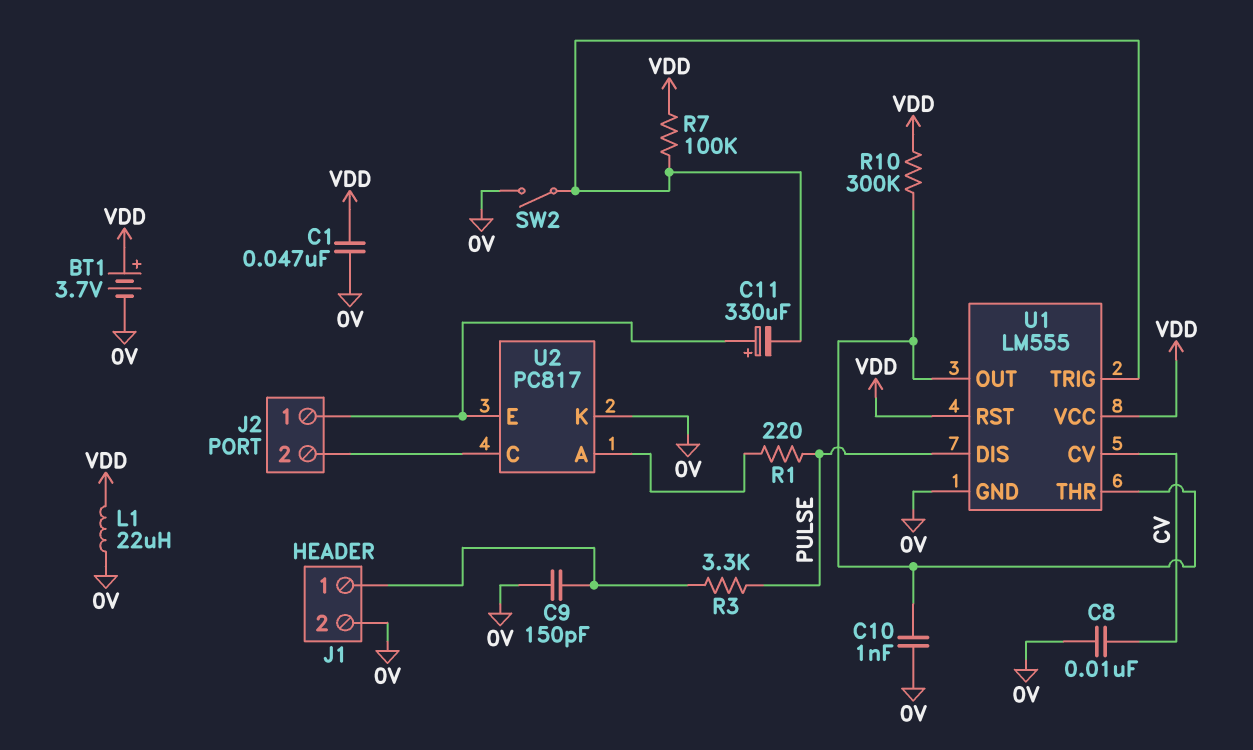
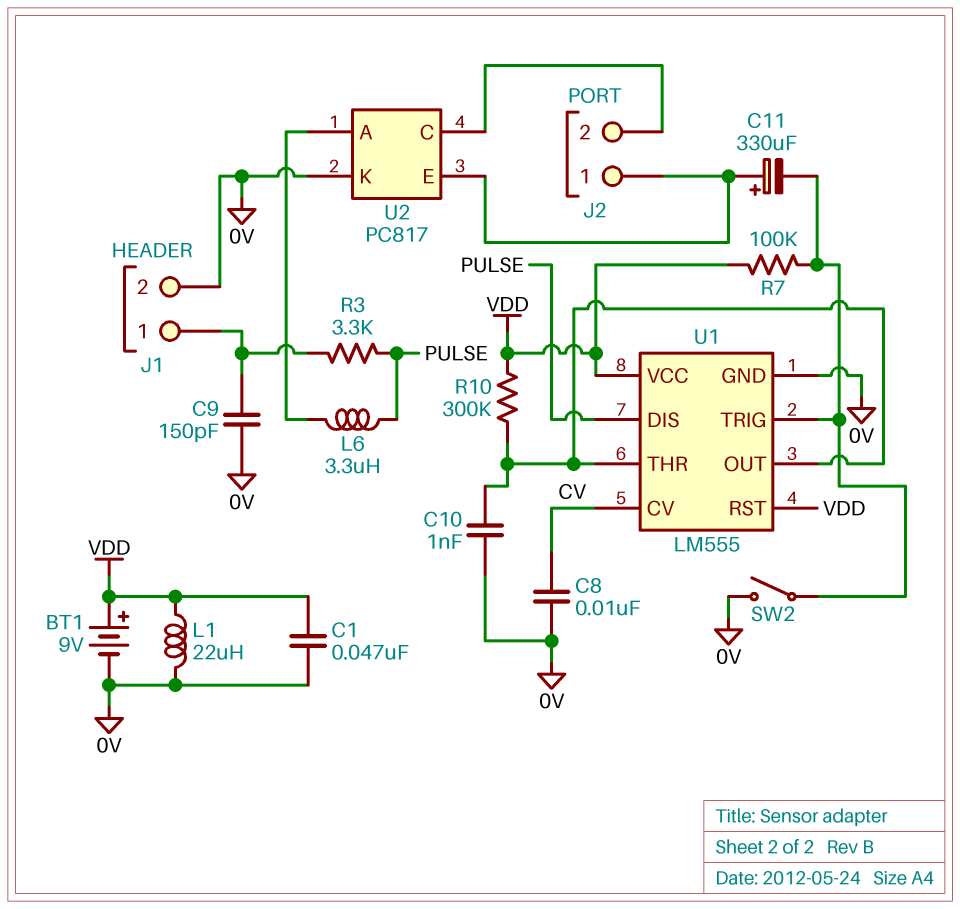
BT1: 3.7V (plus VDD, minus 0V) -> 9V (plus VDD, minus 0V)
L6: none -> 3.3uH (PULSE, U2/A)
R1: 220 (PULSE, U2/A) -> none

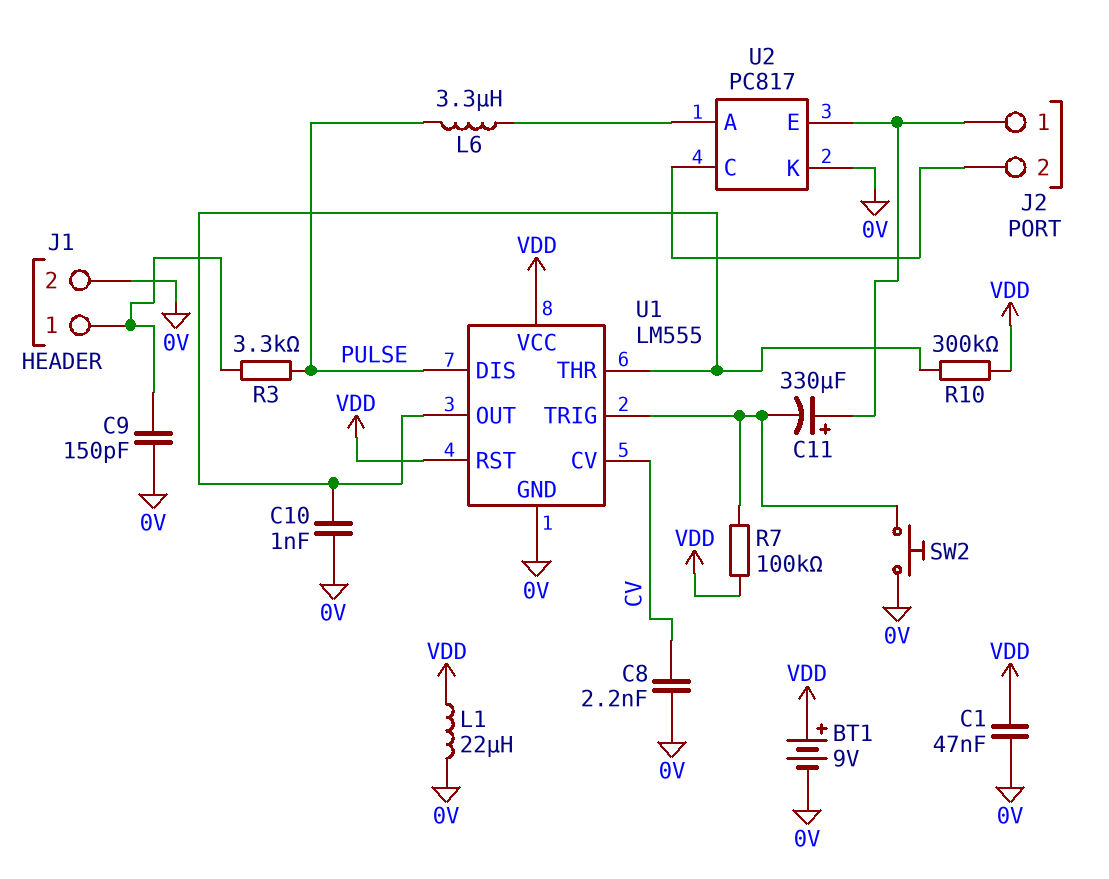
C8: 10nF (0V, CV) -> 2.2nF (0V, CV)
SW2: switch (0V, U1/TRIG) -> button (0V, U1/TRIG)

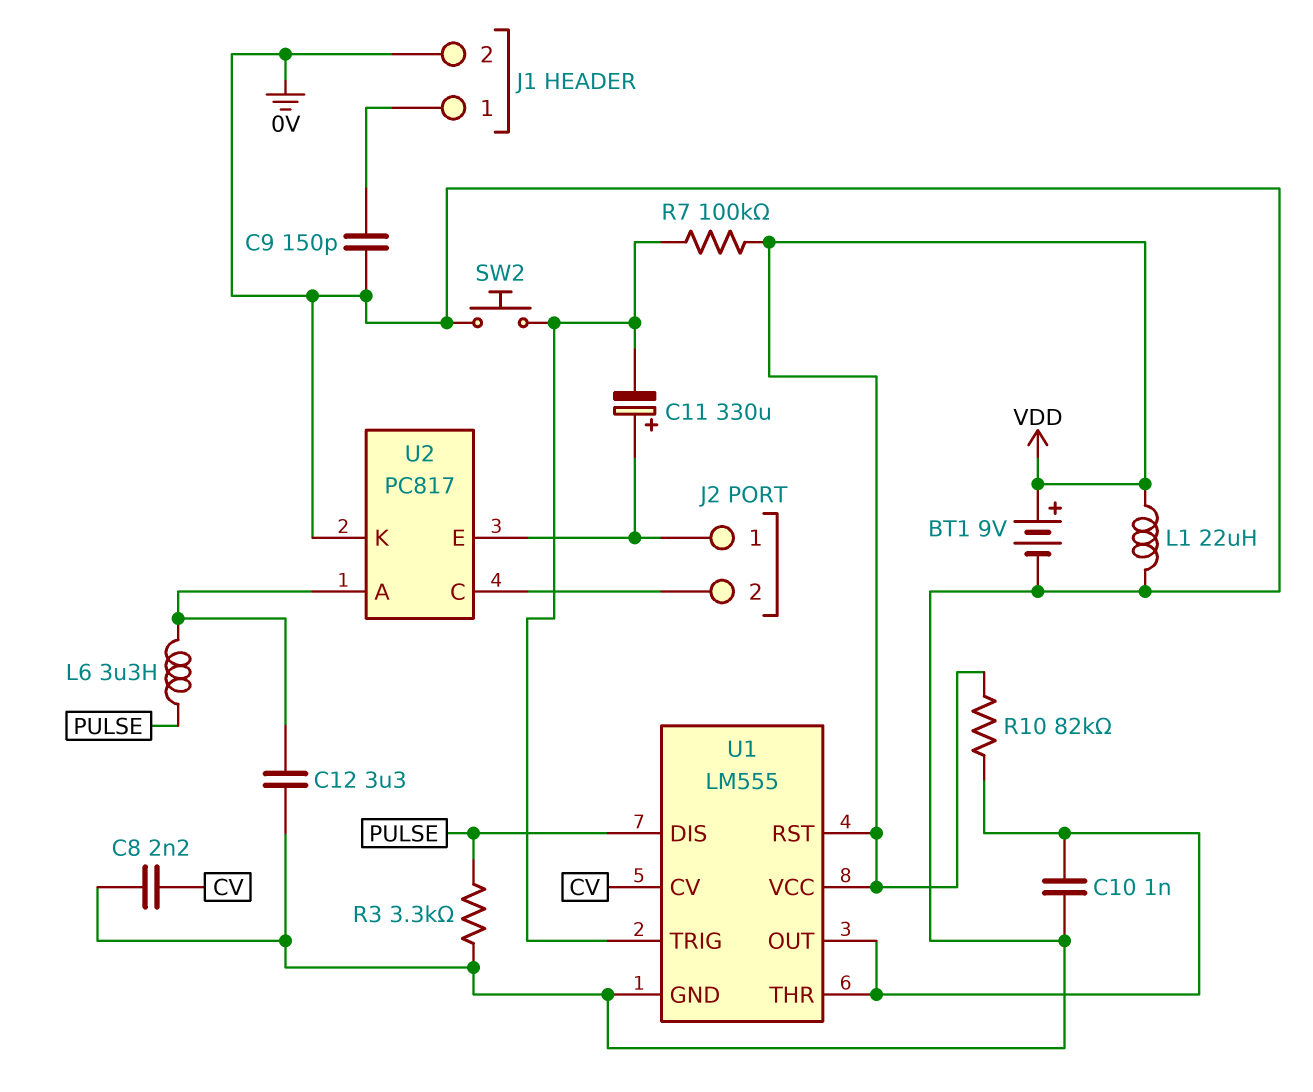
C1: 47nF (0V, VDD) -> none
C12: none -> 3.3uF (0V, U2/A)
R3: 3.3k (J1/1, PULSE) -> 3.3k (0V, PULSE)
R10: 300k (U1/OUT, VDD) -> 82k (U1/OUT, VDD)

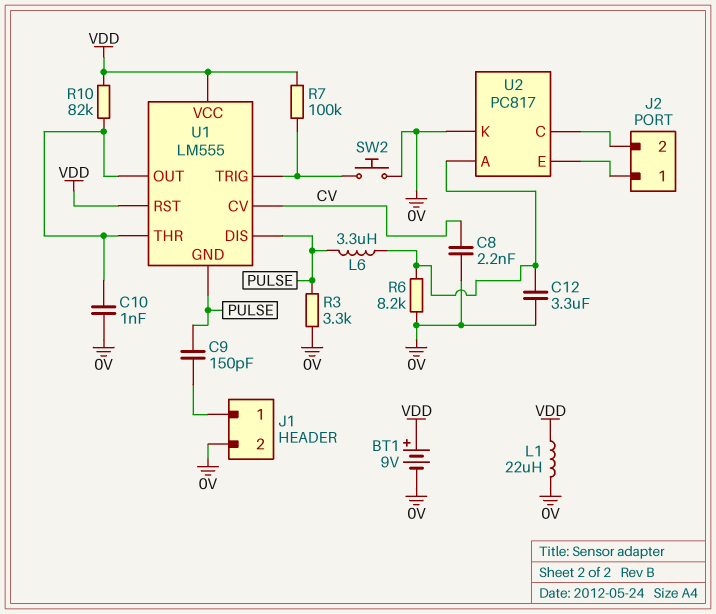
C9: 150pF (0V, J1/1) -> 150pF (J1/1, PULSE)
C11: 330uF (plus J2/1, minus U1/TRIG) -> none
R6: none -> 8.2k (0V, U2/A)
U1 pin GND: 0V -> PULSE

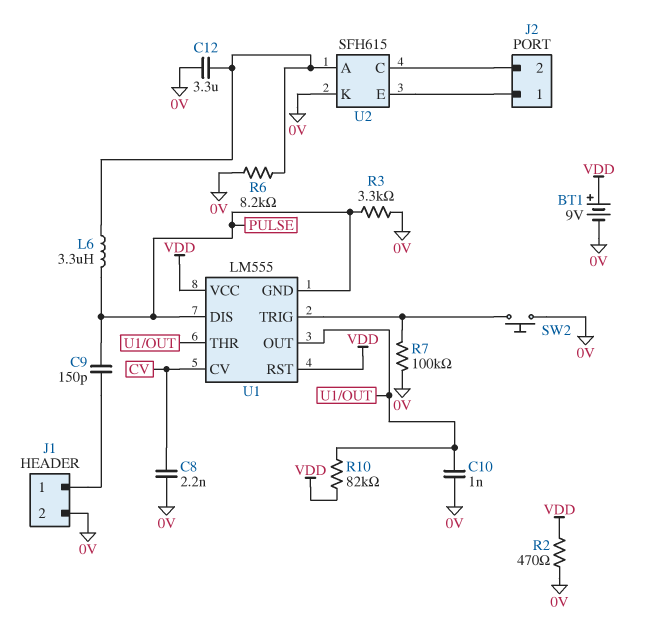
L1: 22uH (0V, VDD) -> none
R2: none -> 470 (0V, VDD)
R7: 100k (U1/TRIG, VDD) -> 100k (0V, U1/TRIG)
U2: PC817 -> SFH615

